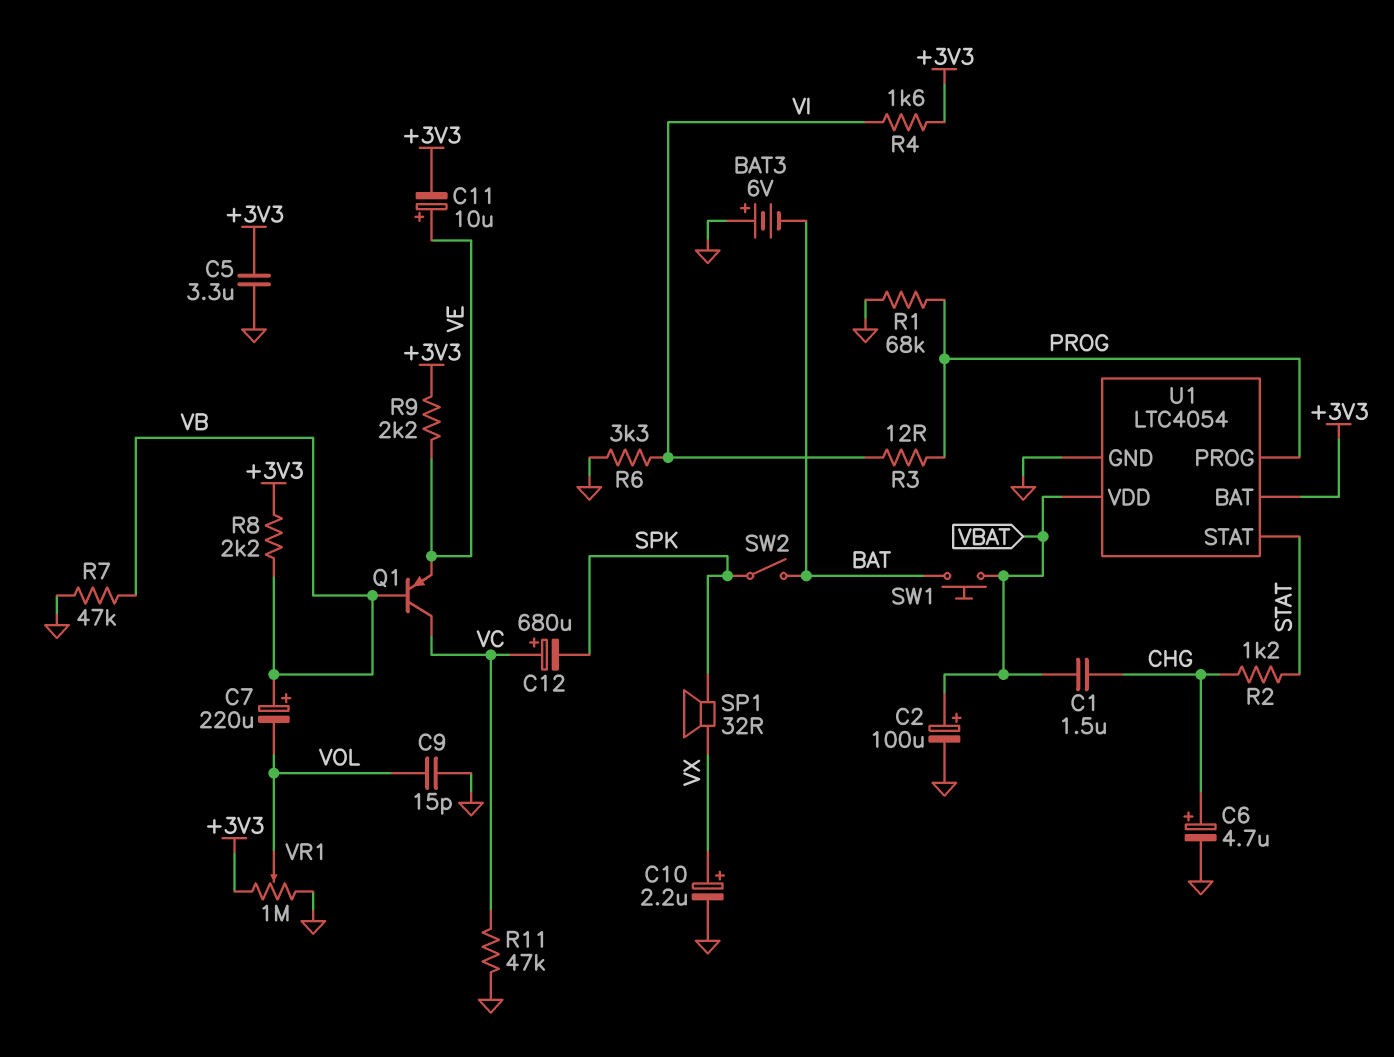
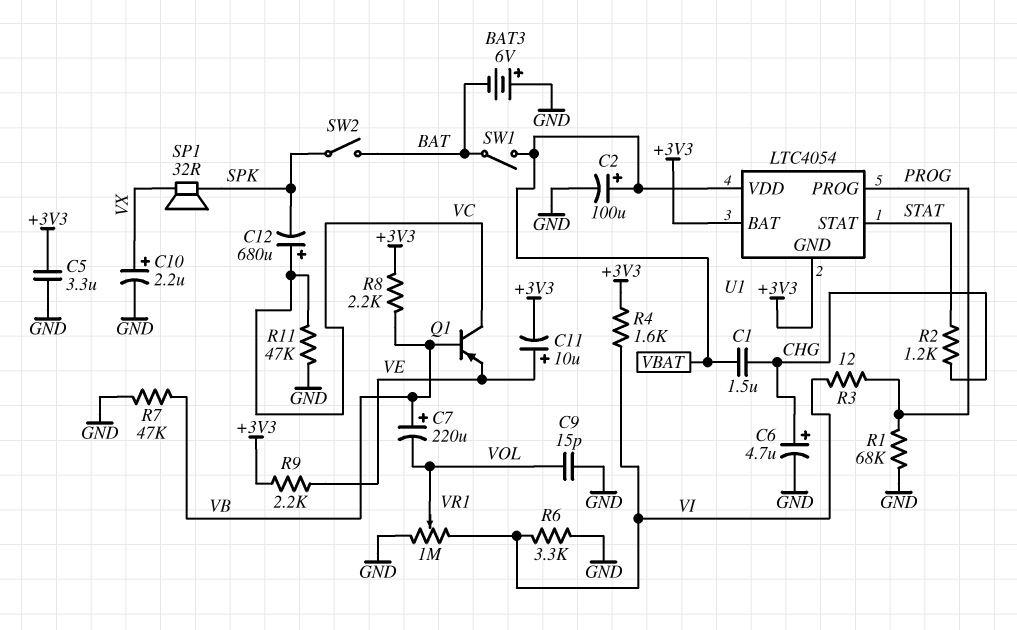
SW1: button (BAT, VBAT) -> switch (BAT, VBAT)
U1 pin GND: GND -> +3V3
VR1: 1M (+3V3, GND, wiper VOL) -> 1M (GND, VI, wiper VOL)

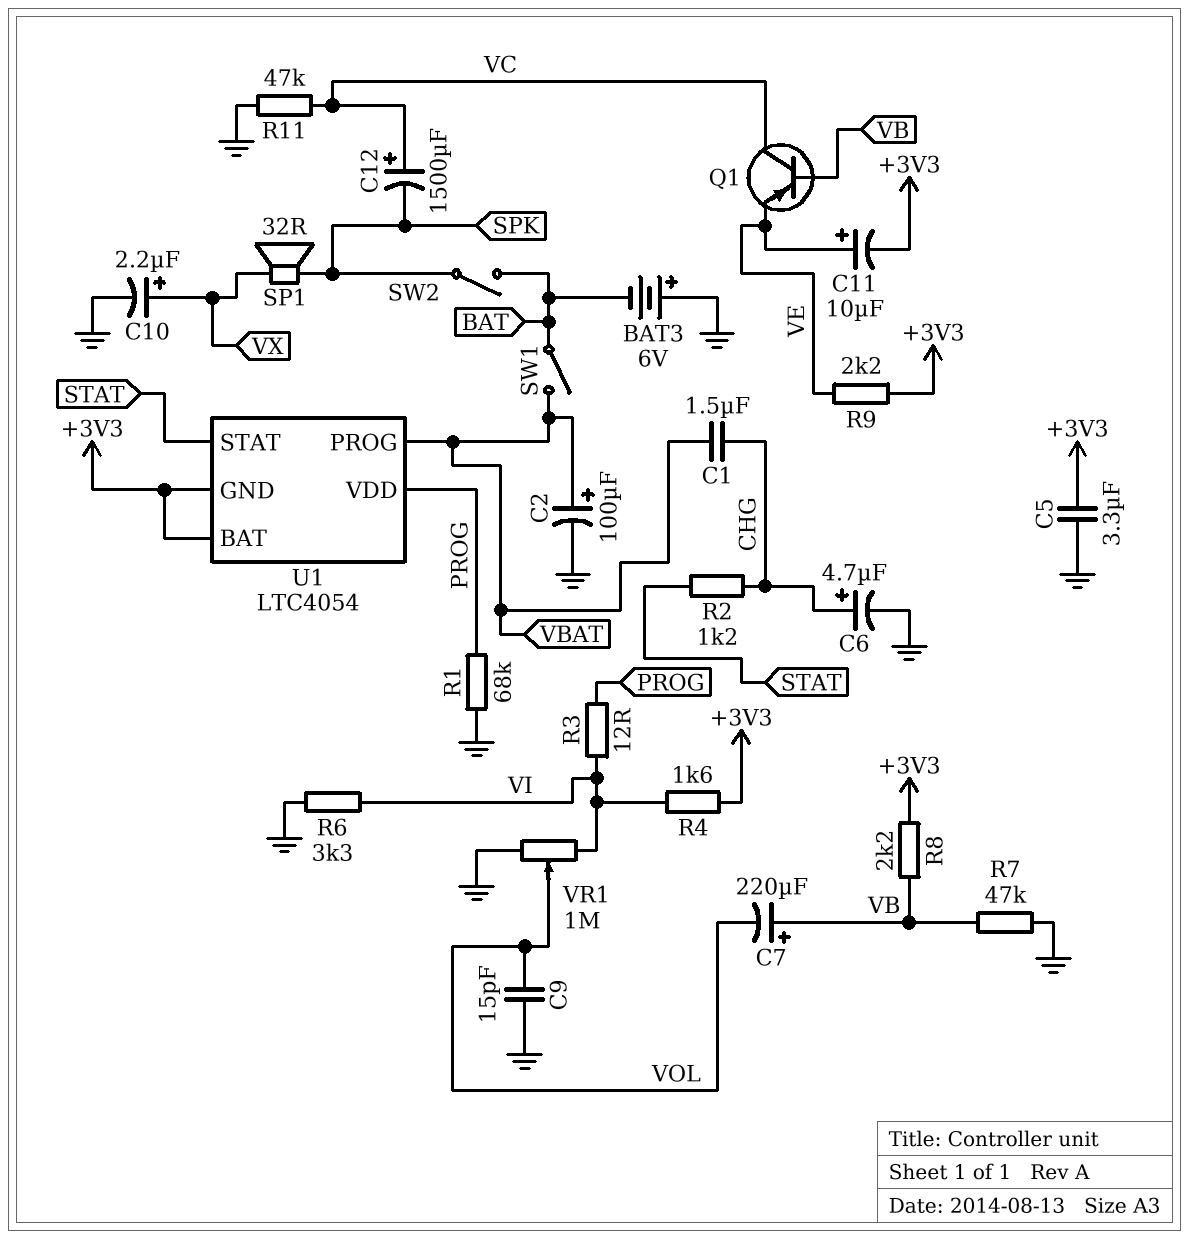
C12: 680uF (plus VC, minus SPK) -> 1500uF (plus VC, minus SPK)
U1 pin PROG: PROG -> VBAT
U1 pin VDD: VBAT -> PROG

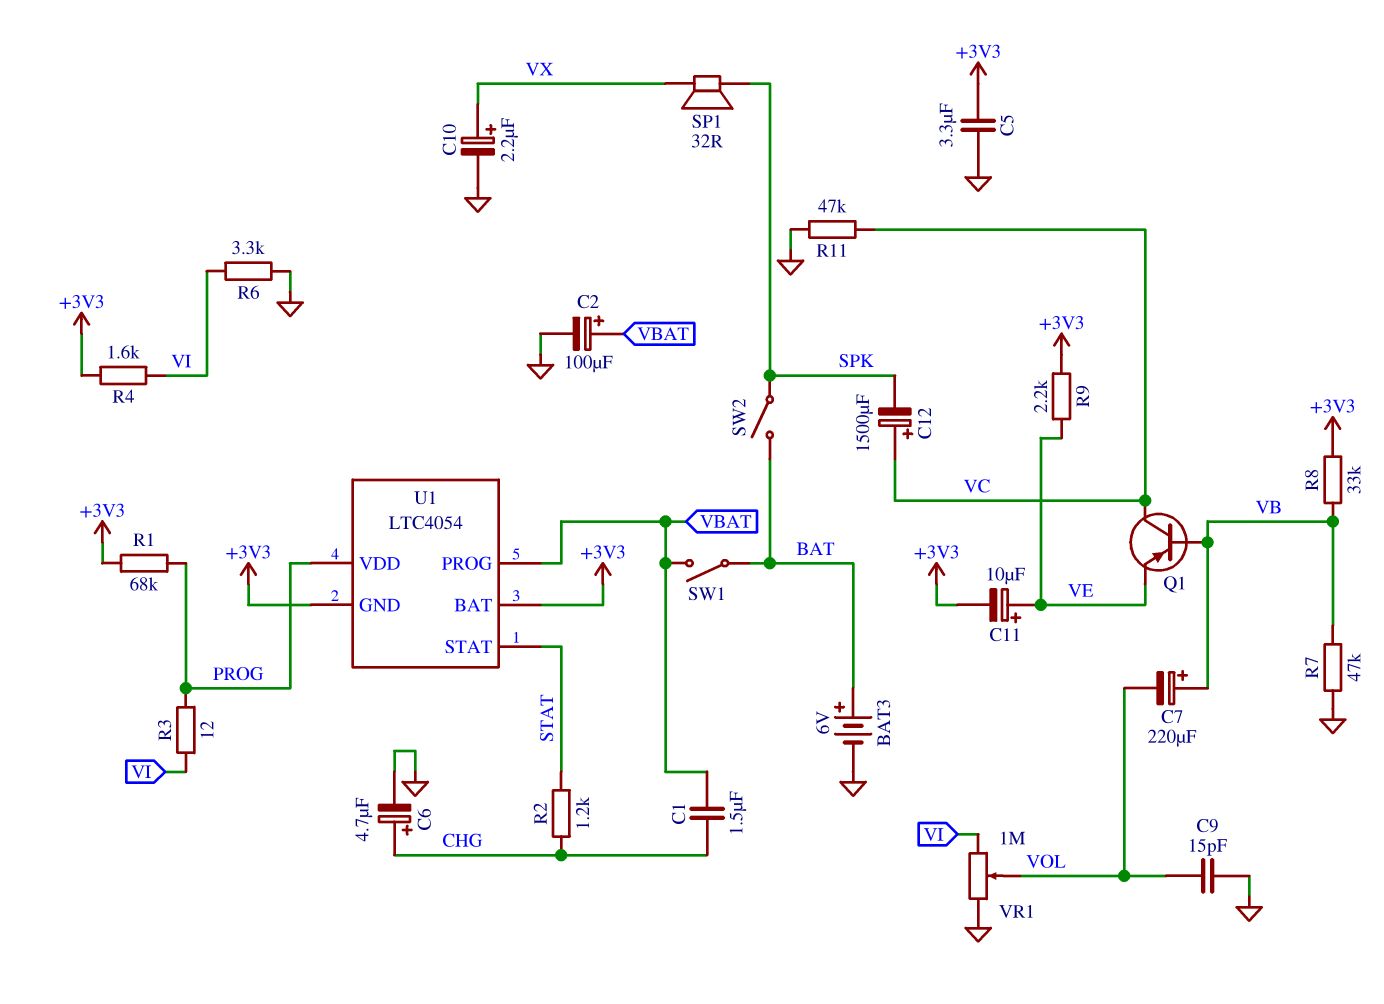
BAT3: 6V (plus GND, minus BAT) -> 6V (plus BAT, minus GND)
R1: 68k (GND, PROG) -> 68k (+3V3, PROG)
R8: 2.2k (+3V3, VB) -> 33k (+3V3, VB)

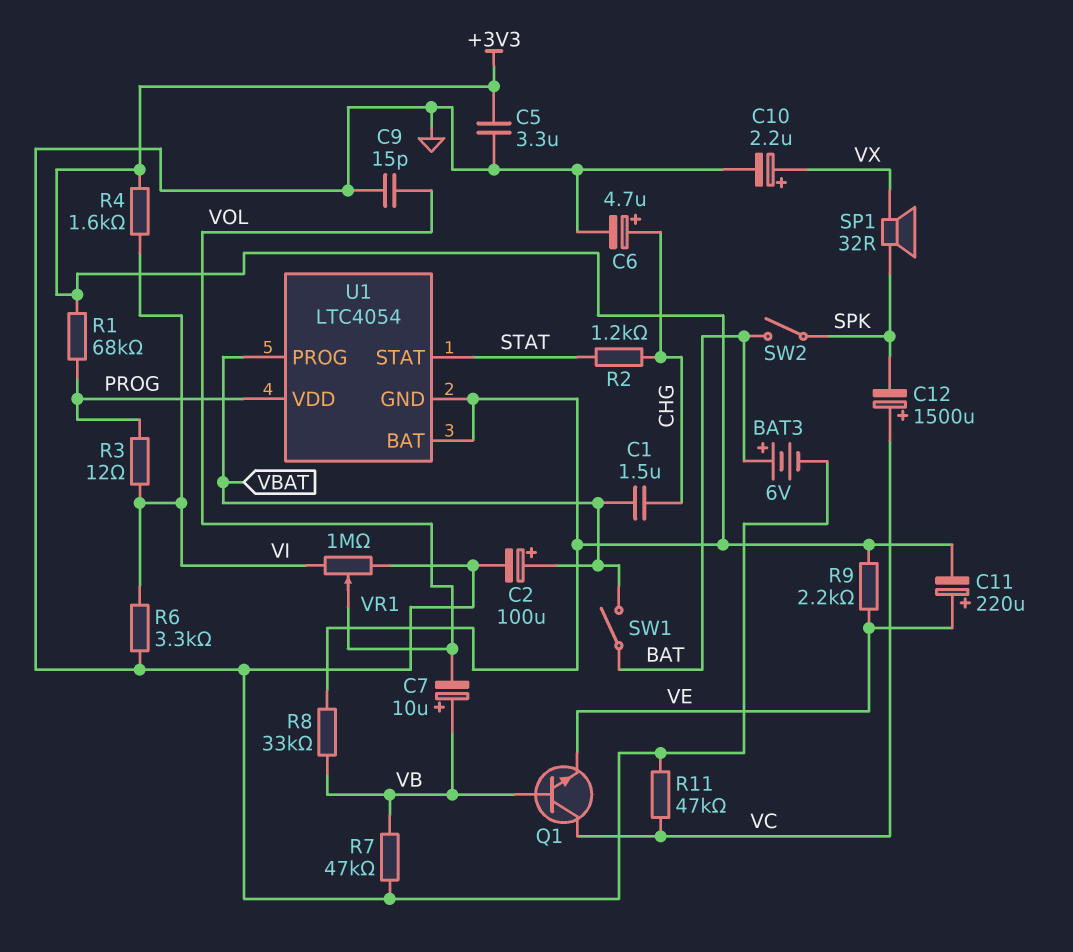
C7: 220uF (plus VB, minus VOL) -> 10uF (plus VB, minus VOL)
C11: 10uF (plus VE, minus +3V3) -> 220uF (plus VE, minus +3V3)
Q1: PNP (B VB, C VC, E VE) -> NPN (B VB, C VC, E VE)

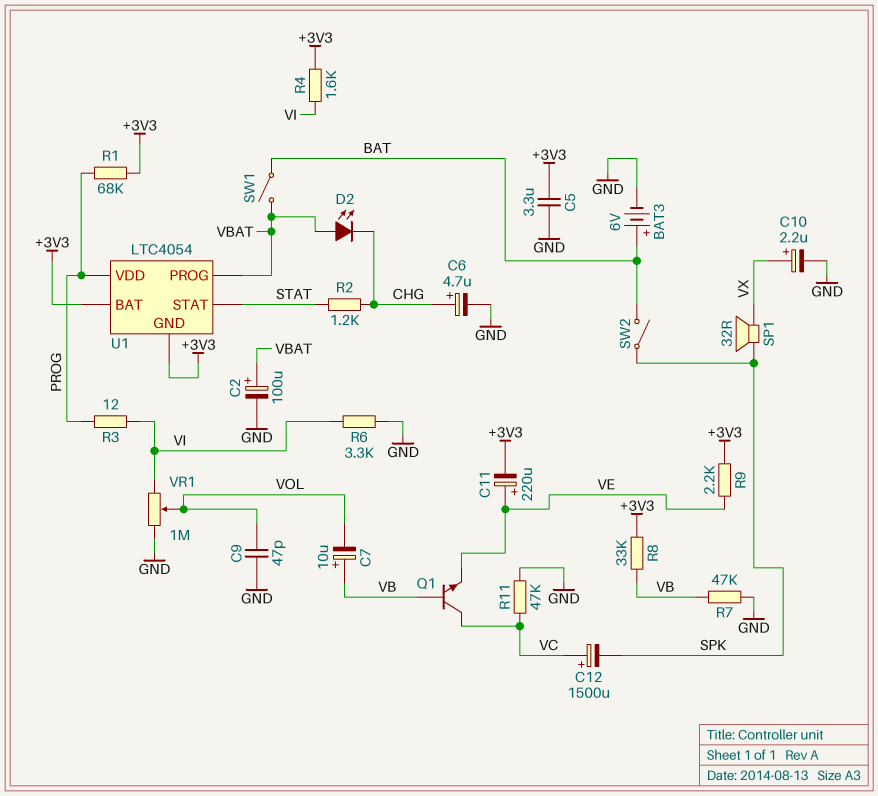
C1: 1.5uF (CHG, VBAT) -> none
C9: 15pF (GND, VOL) -> 47pF (GND, VOL)
D2: none -> LED (A VBAT, K CHG)

